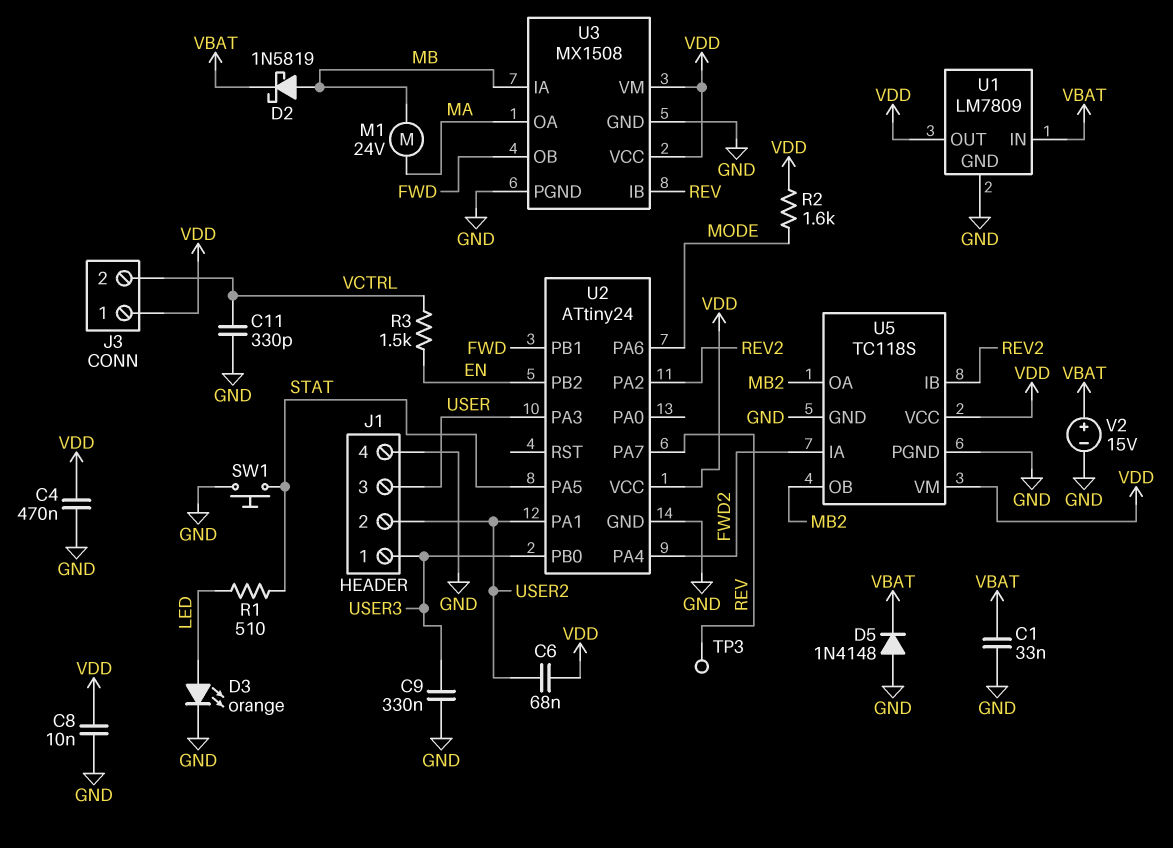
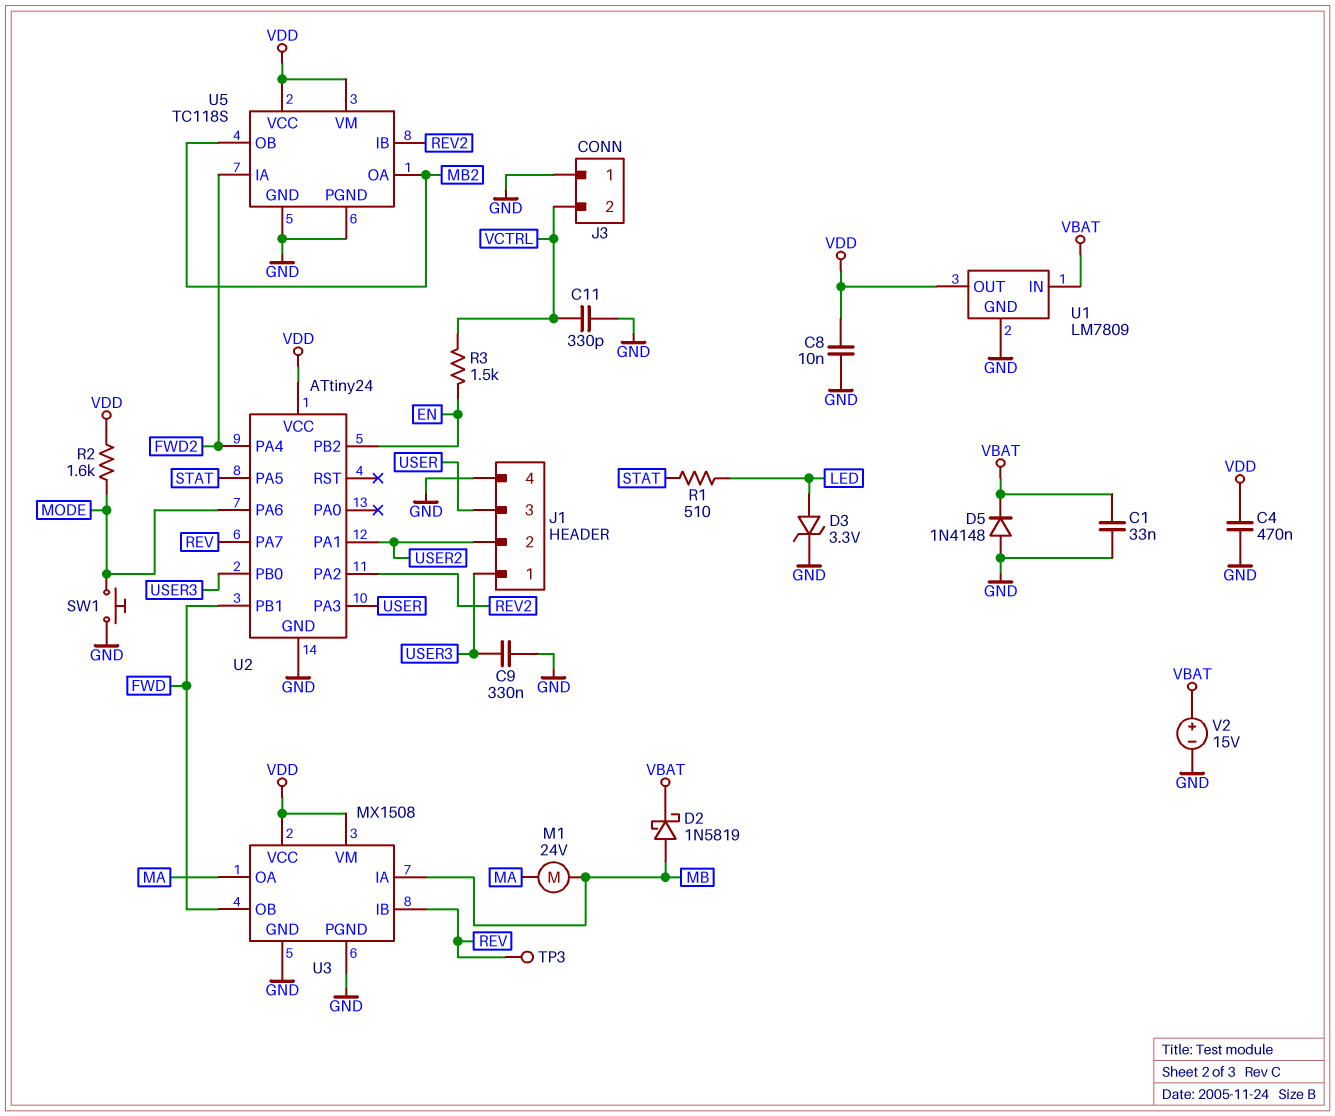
C6: 68nF (USER2, VDD) -> none
D3: LED orange (A LED, K GND) -> zener 3.3V (A LED, K GND)
J3 pin 1: VDD -> GND
SW1: button (GND, STAT) -> button (GND, MODE)

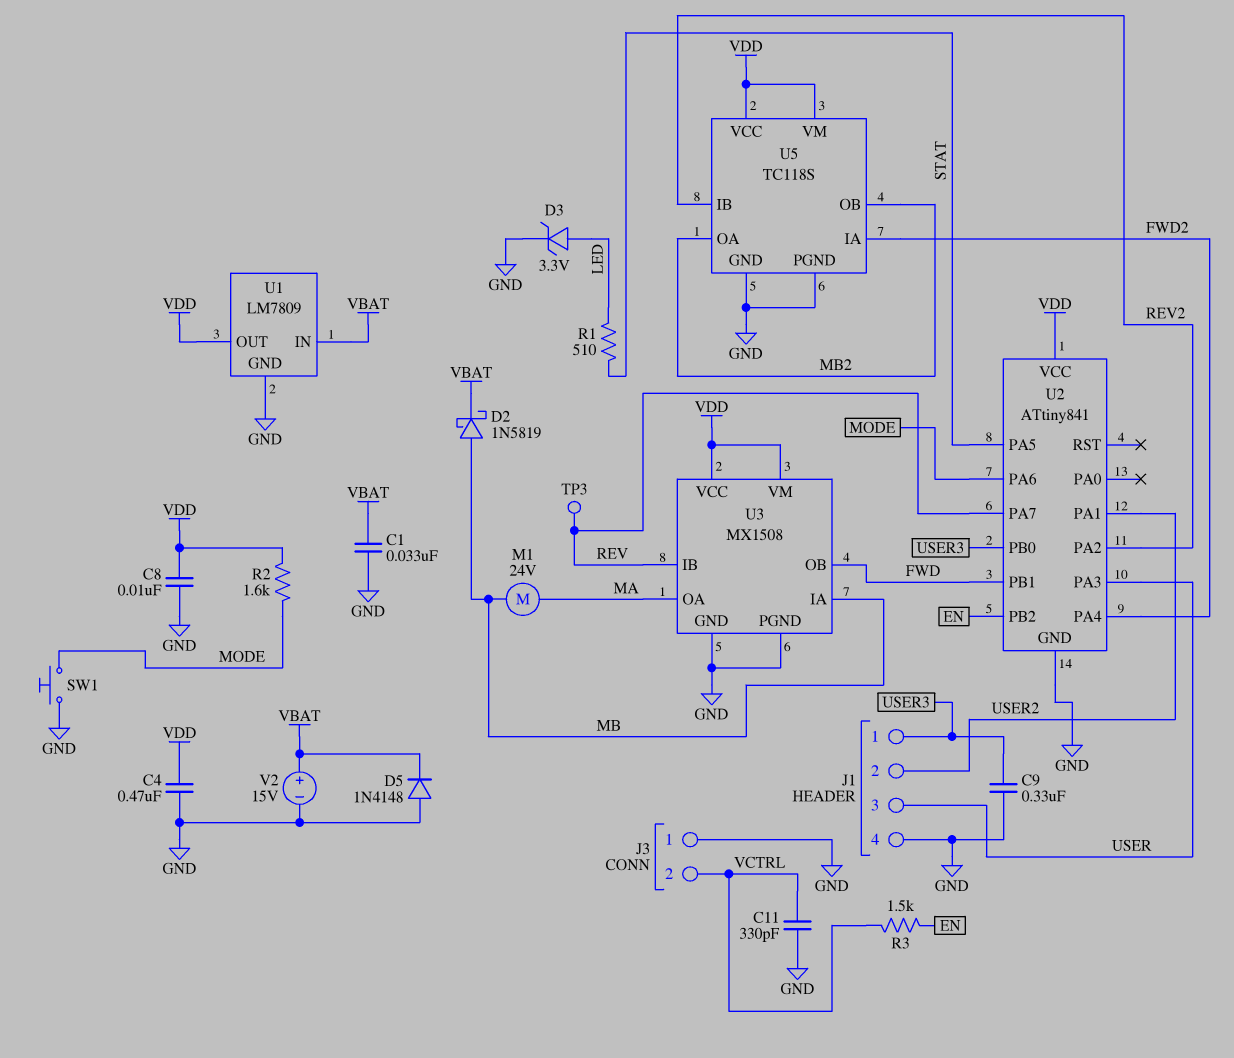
U2: ATtiny24 -> ATtiny841

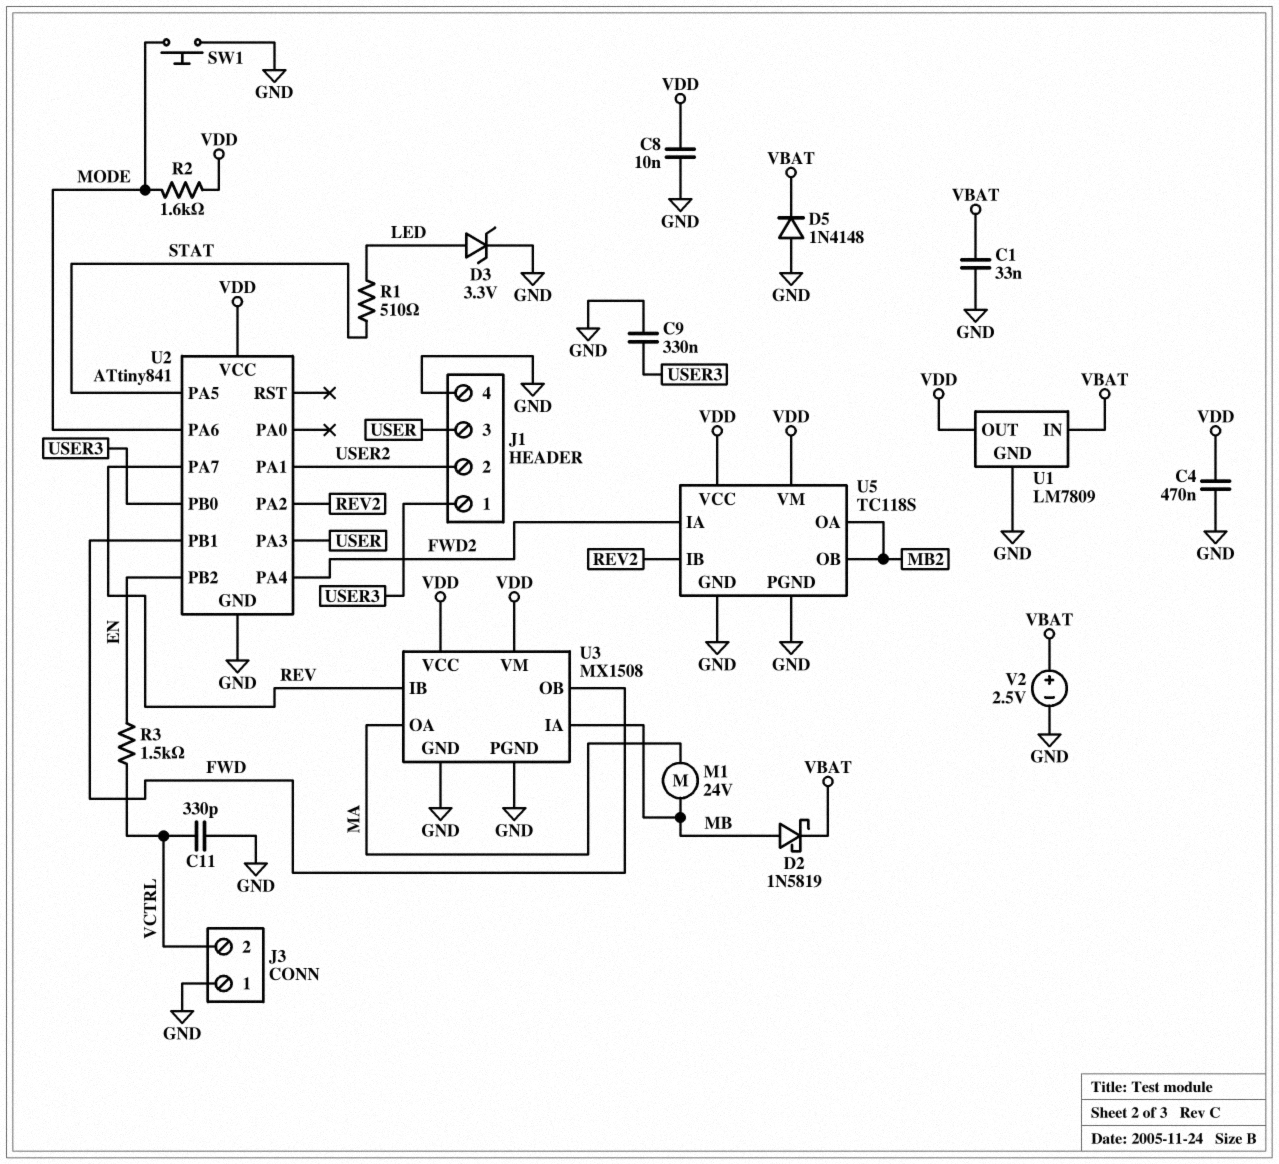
TP3: test point (REV) -> none
V2: 15V (plus VBAT, minus GND) -> 2.5V (plus VBAT, minus GND)

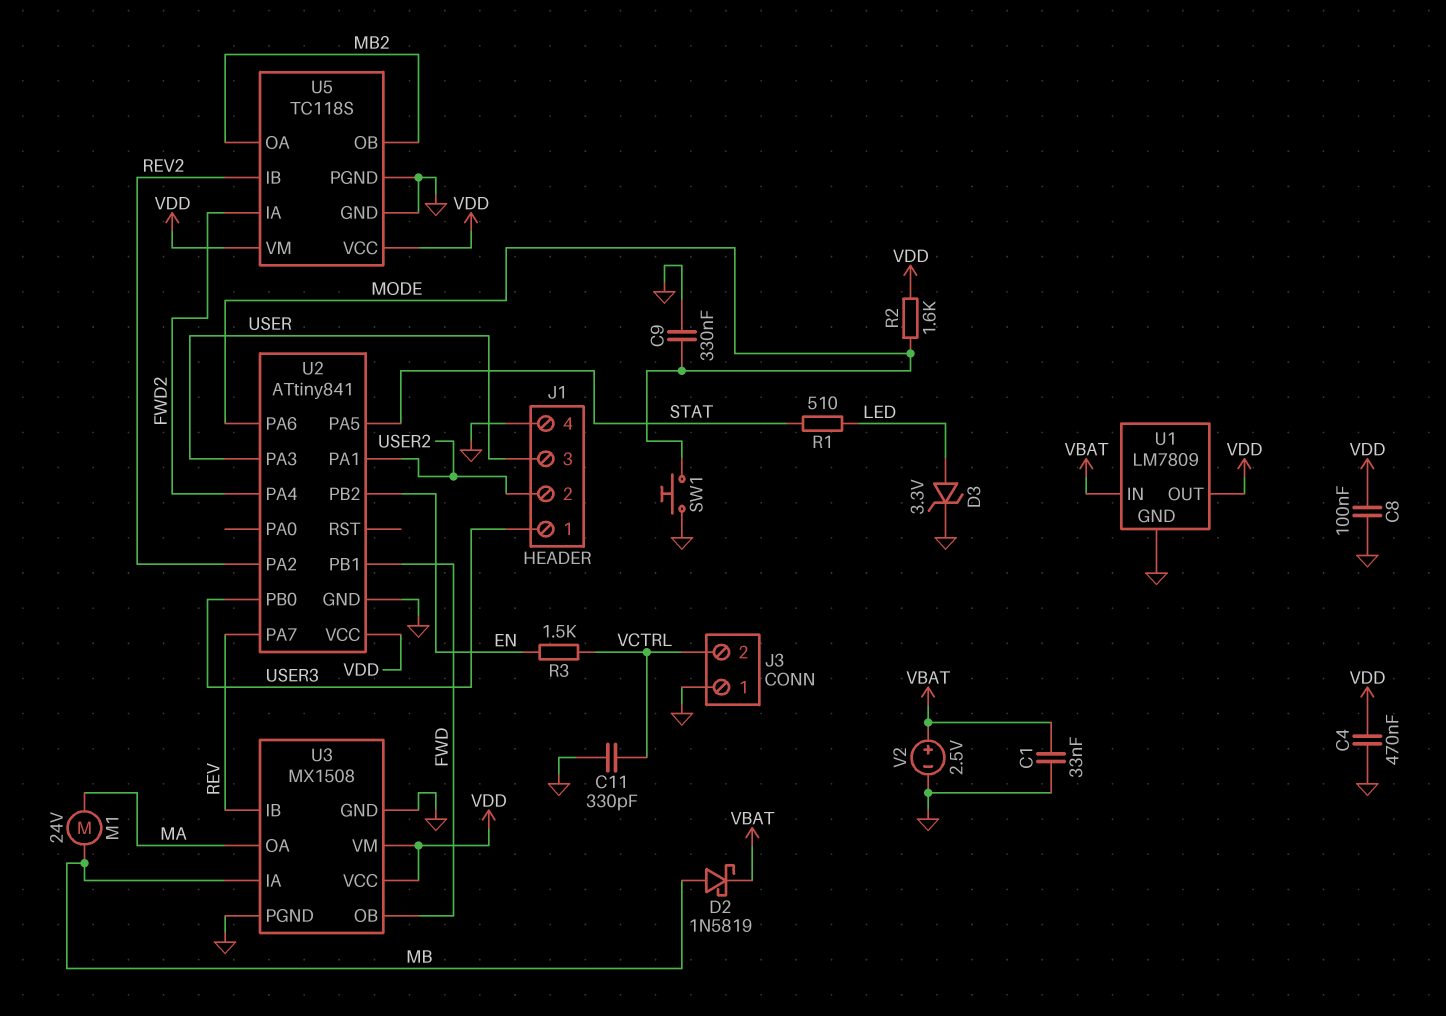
C8: 10nF (GND, VDD) -> 100nF (GND, VDD)
C9: 330nF (GND, USER3) -> 330nF (GND, MODE)
D5: diode 1N4148 (A GND, K VBAT) -> none

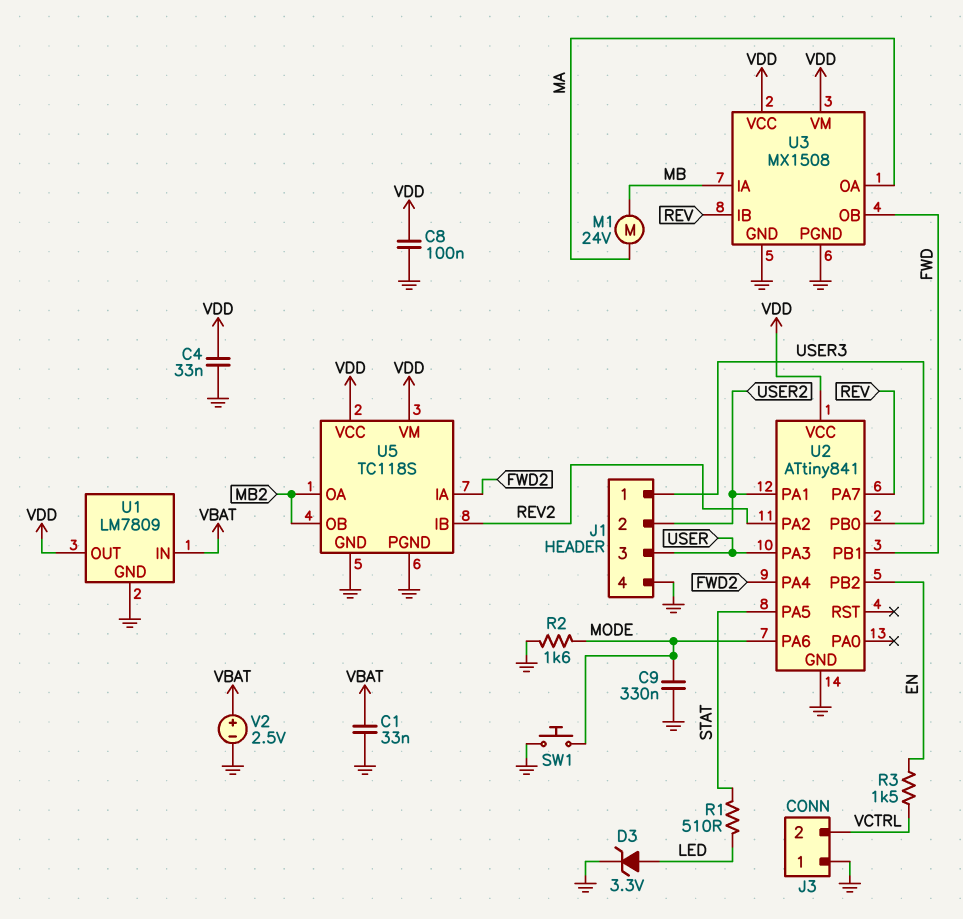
C4: 470nF (GND, VDD) -> 33nF (GND, VDD)
C11: 330pF (GND, VCTRL) -> none
D2: schottky 1N5819 (A MB, K VBAT) -> none
R2: 1.6k (MODE, VDD) -> 1.6k (GND, MODE)

